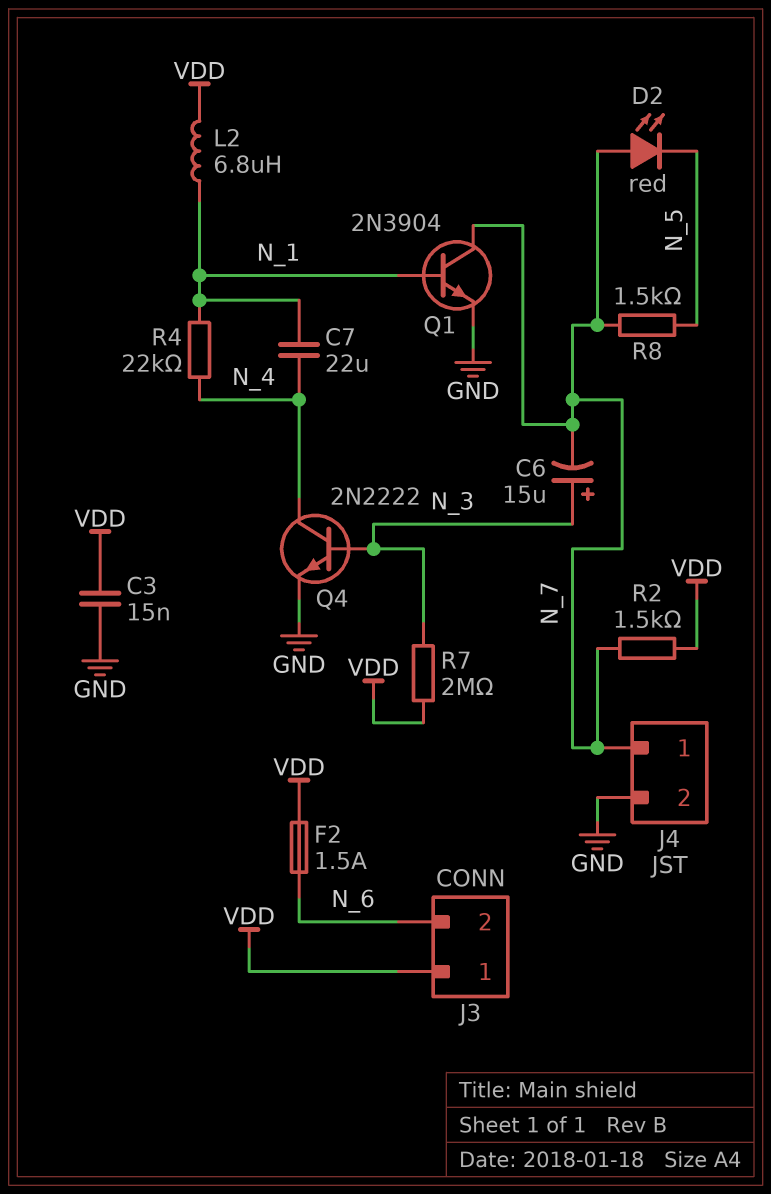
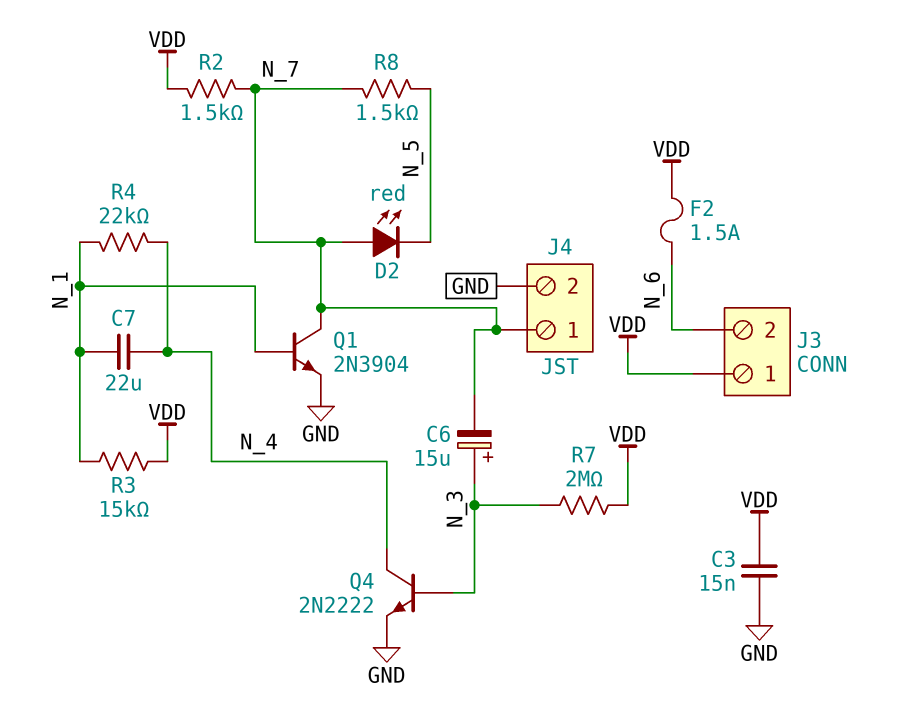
L2: 6.8uH (N_1, VDD) -> none
R3: none -> 15k (N_1, VDD)

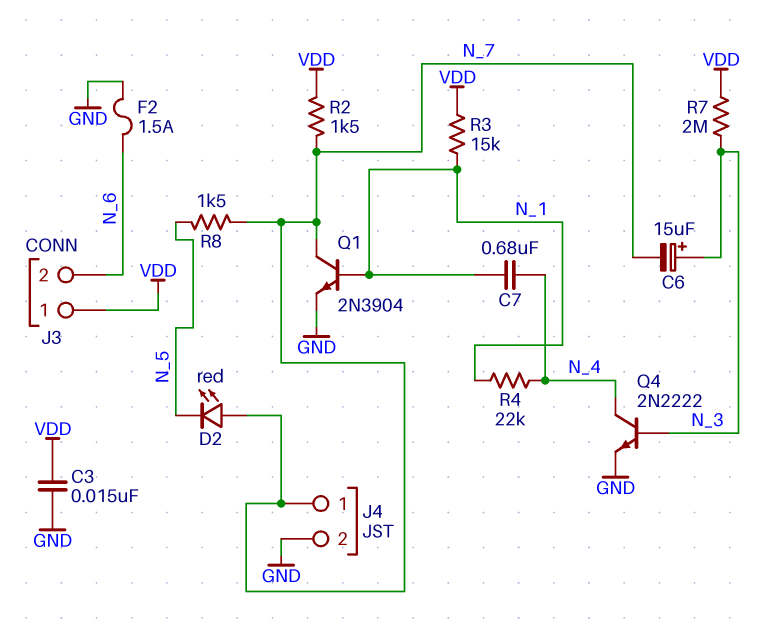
C7: 22uF (N_1, N_4) -> 680nF (N_1, N_4)
F2: 1.5A (N_6, VDD) -> 1.5A (GND, N_6)

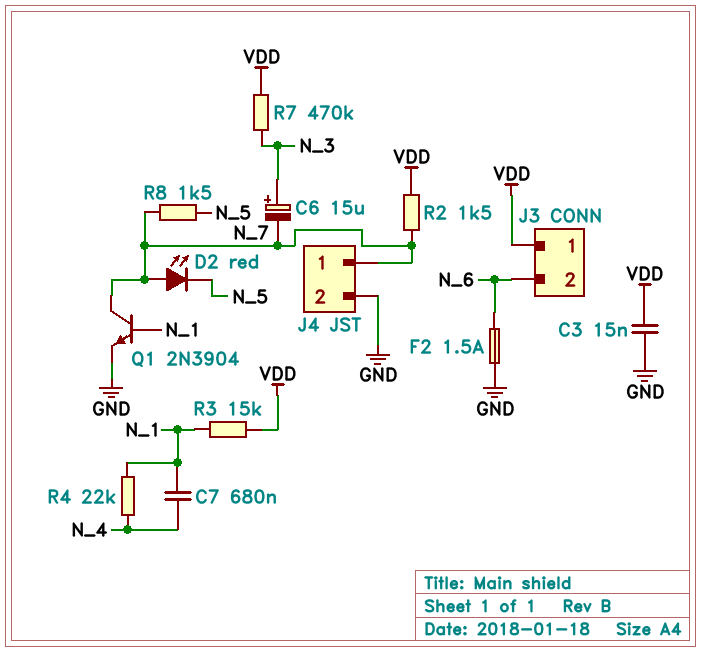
Q4: NPN 2N2222 (B N_3, C N_4, E GND) -> none
R7: 2M (N_3, VDD) -> 470k (N_3, VDD)

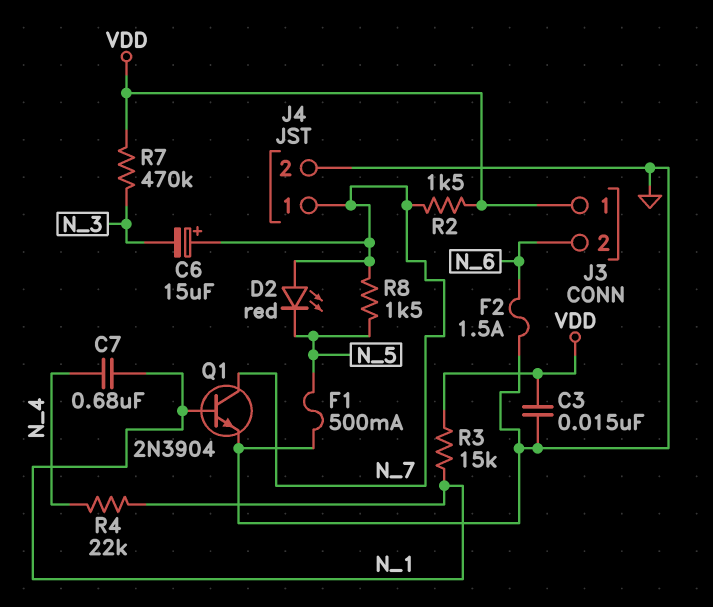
C6: 15uF (plus N_3, minus N_7) -> 15uF (plus N_7, minus N_3)
F1: none -> 500mA (GND, N_5)

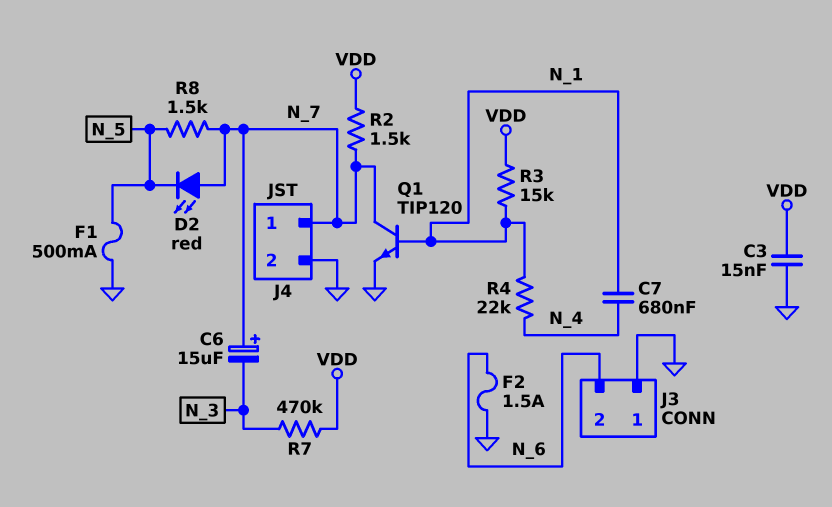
J3 pin 1: VDD -> GND
Q1: NPN 2N3904 (B N_1, C N_7, E GND) -> NPN TIP120 (B N_1, C N_7, E GND)

